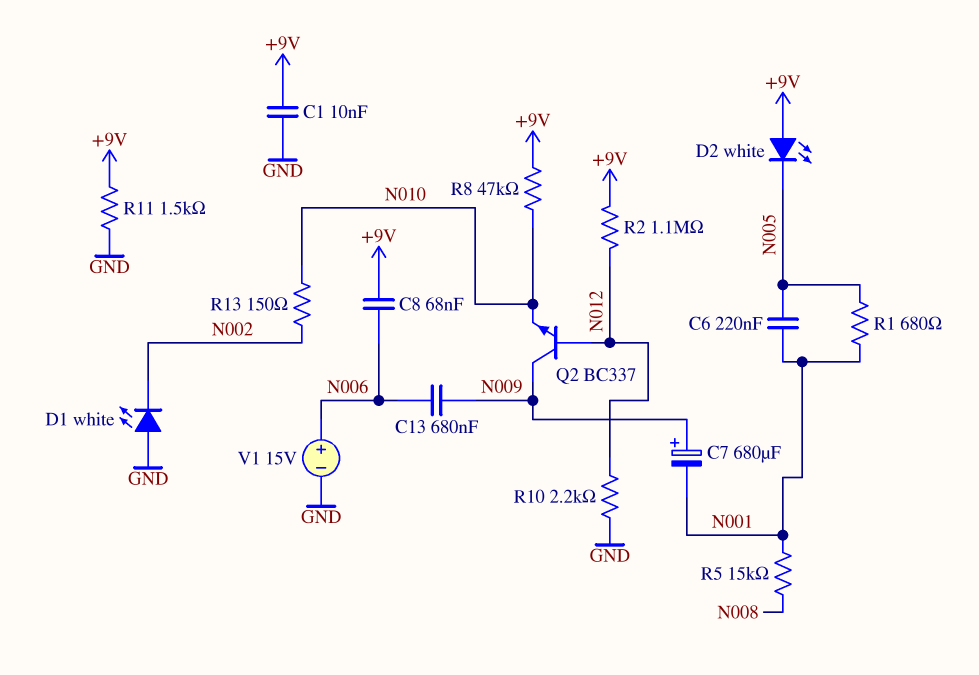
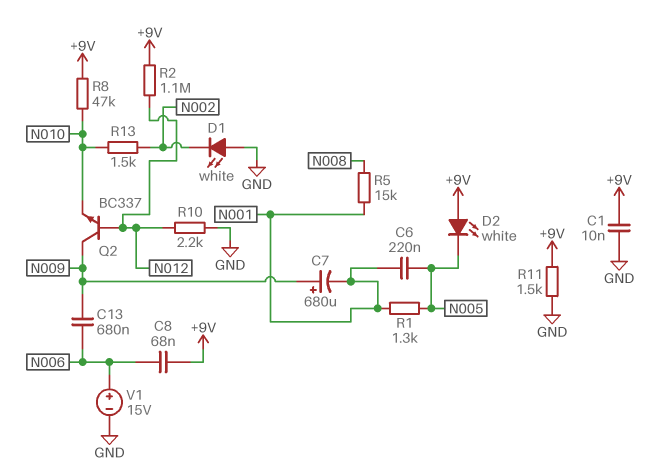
R1: 680 (N001, N005) -> 1.3k (N001, N005)
R13: 150 (N002, N010) -> 1.5k (N002, N010)

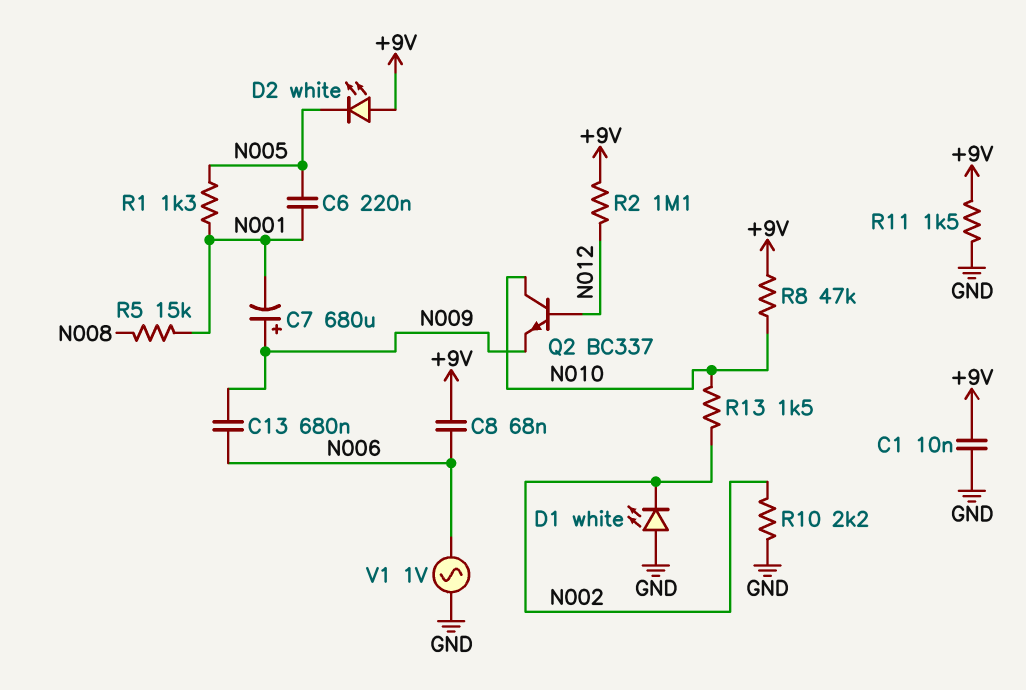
Q2: NPN BC337 (B N012, C N009, E N010) -> NPN BC337 (B N012, C N010, E N009)
R10: 2.2k (GND, N012) -> 2.2k (GND, N002)
V1: 15V (plus N006, minus GND) -> AC 1V (GND, N006)

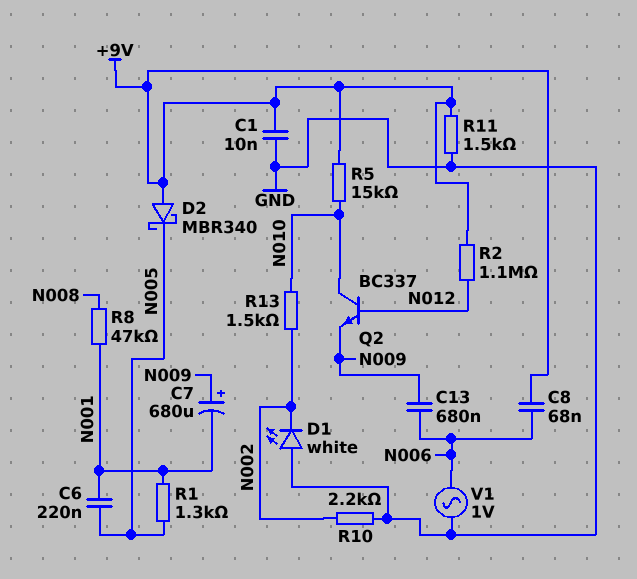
D2: LED white (A +9V, K N005) -> schottky MBR340 (A +9V, K N005)
R5: 15k (N001, N008) -> 15k (+9V, N010)
R8: 47k (+9V, N010) -> 47k (N001, N008)

